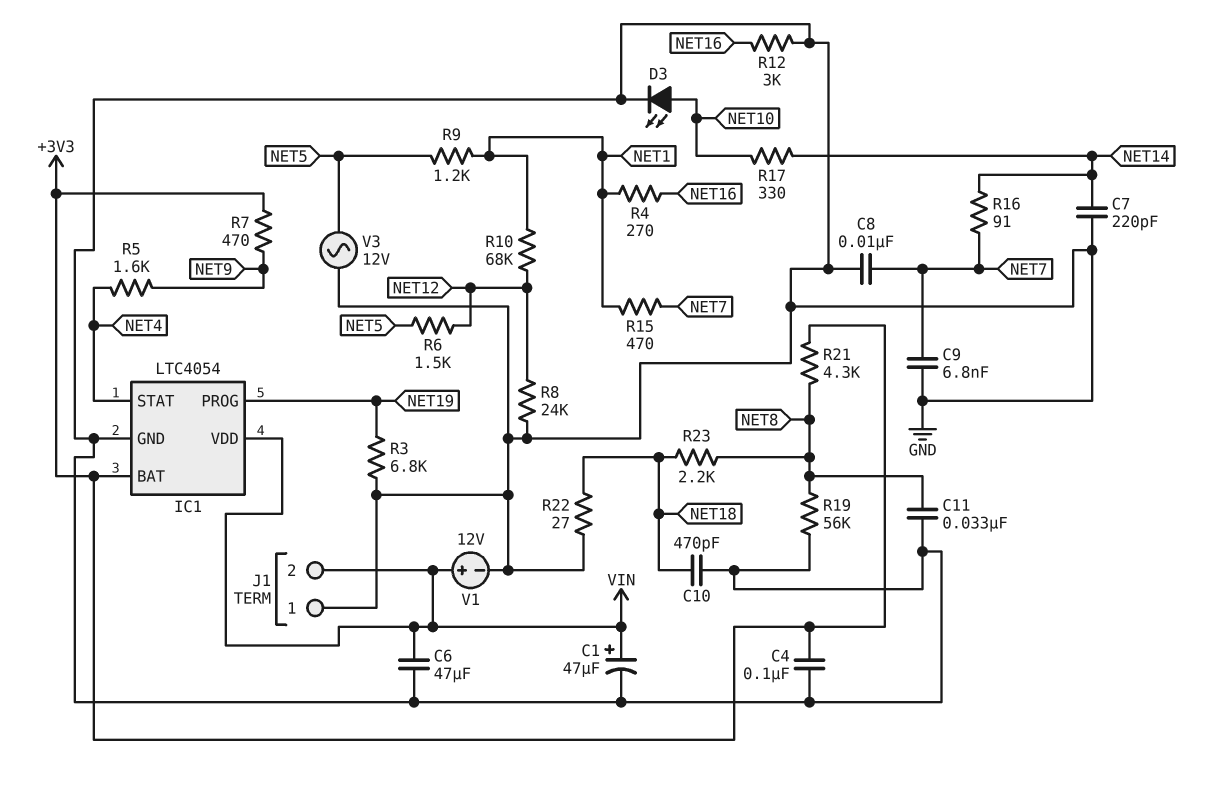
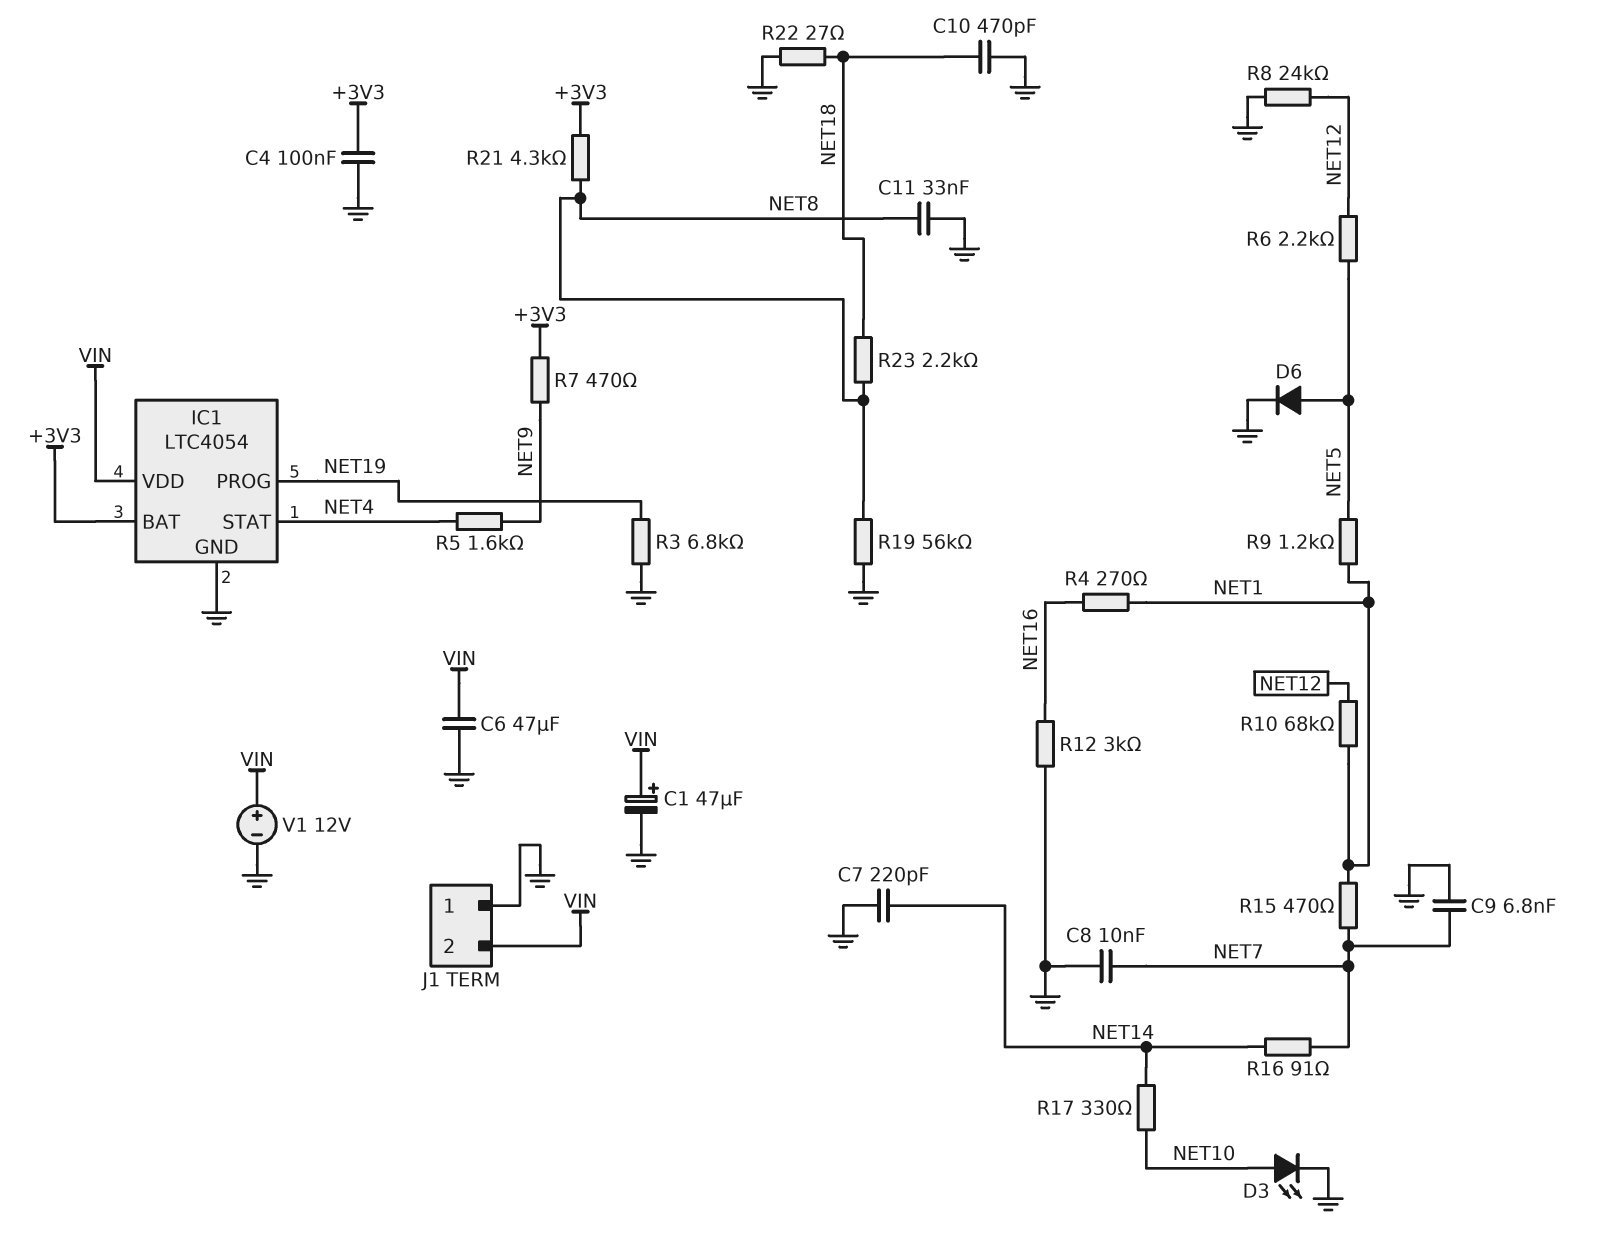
D6: none -> diode (A NET5, K GND)
R6: 1.5k (NET5, NET12) -> 2.2k (NET5, NET12)
V3: AC 12V (GND, NET5) -> none

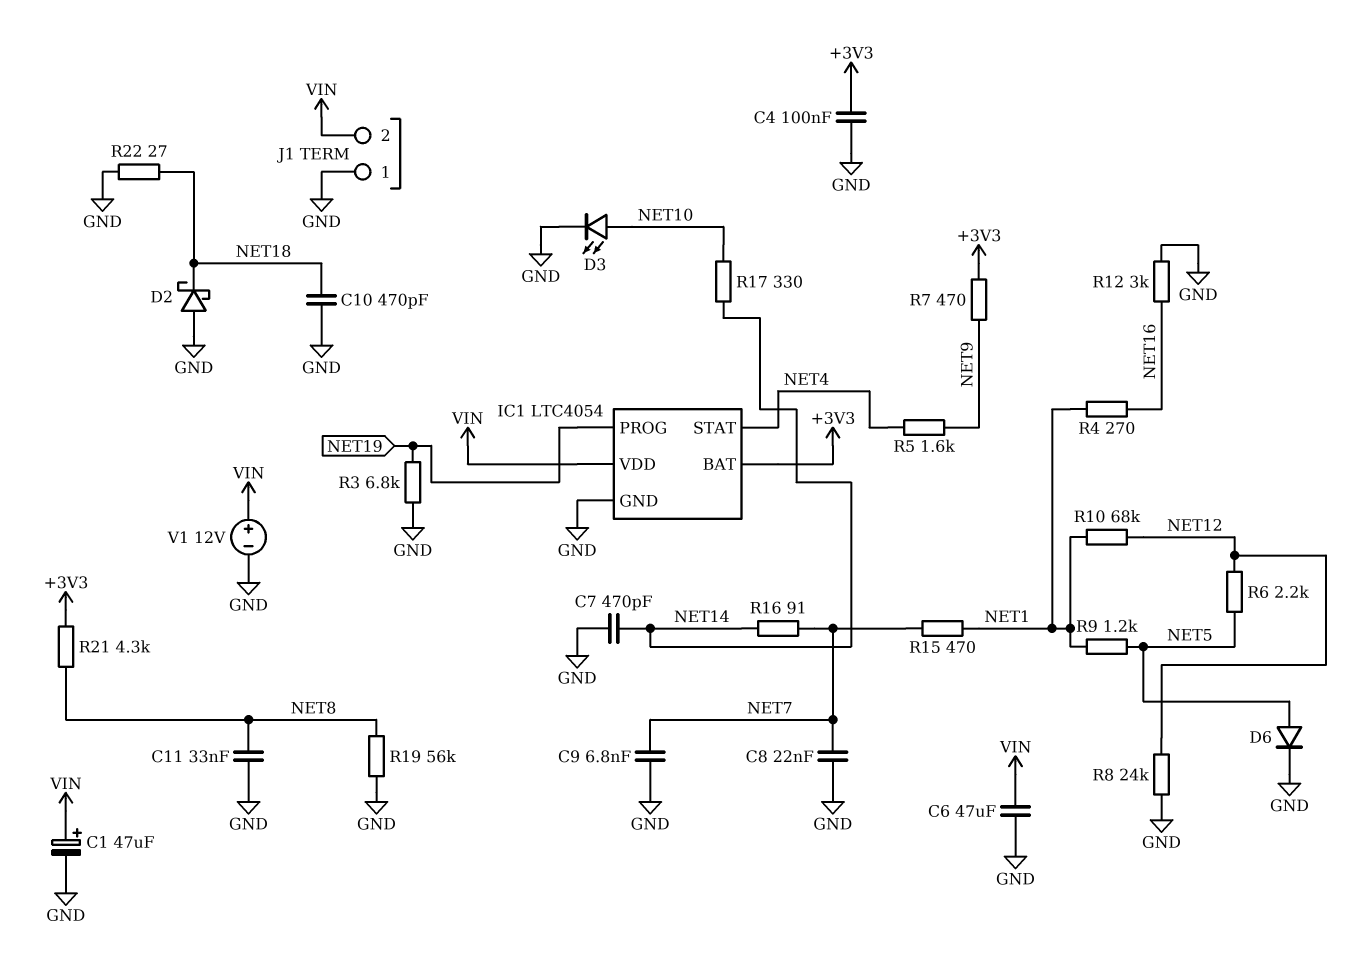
C7: 220pF (GND, NET14) -> 470pF (GND, NET14)
C8: 10nF (GND, NET7) -> 22nF (GND, NET7)
D2: none -> schottky (A GND, K NET18)
R23: 2.2k (NET8, NET18) -> none

